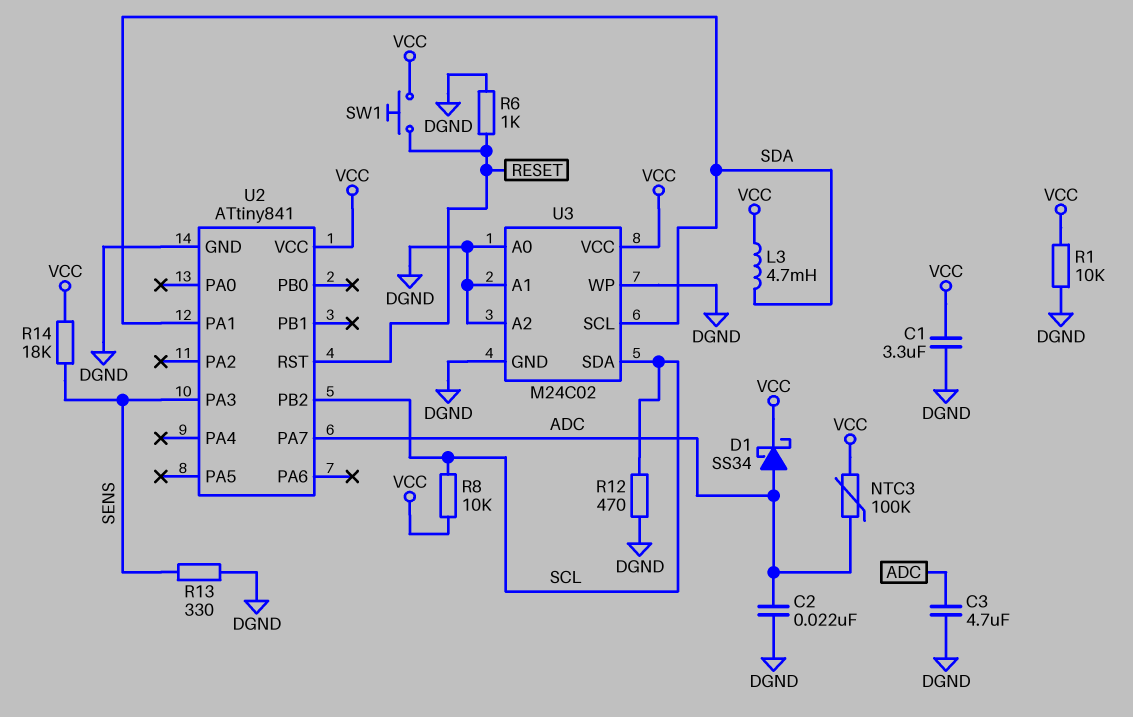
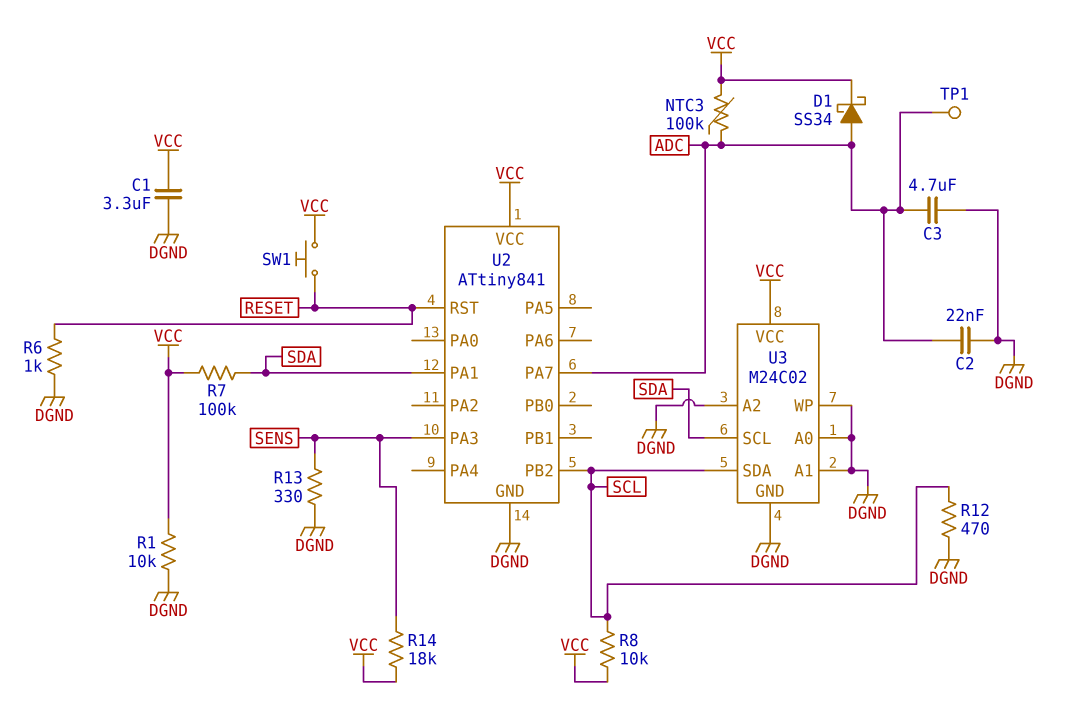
L3: 4.7mH (SDA, VCC) -> none
R7: none -> 100k (SDA, VCC)
TP1: none -> test point (ADC)

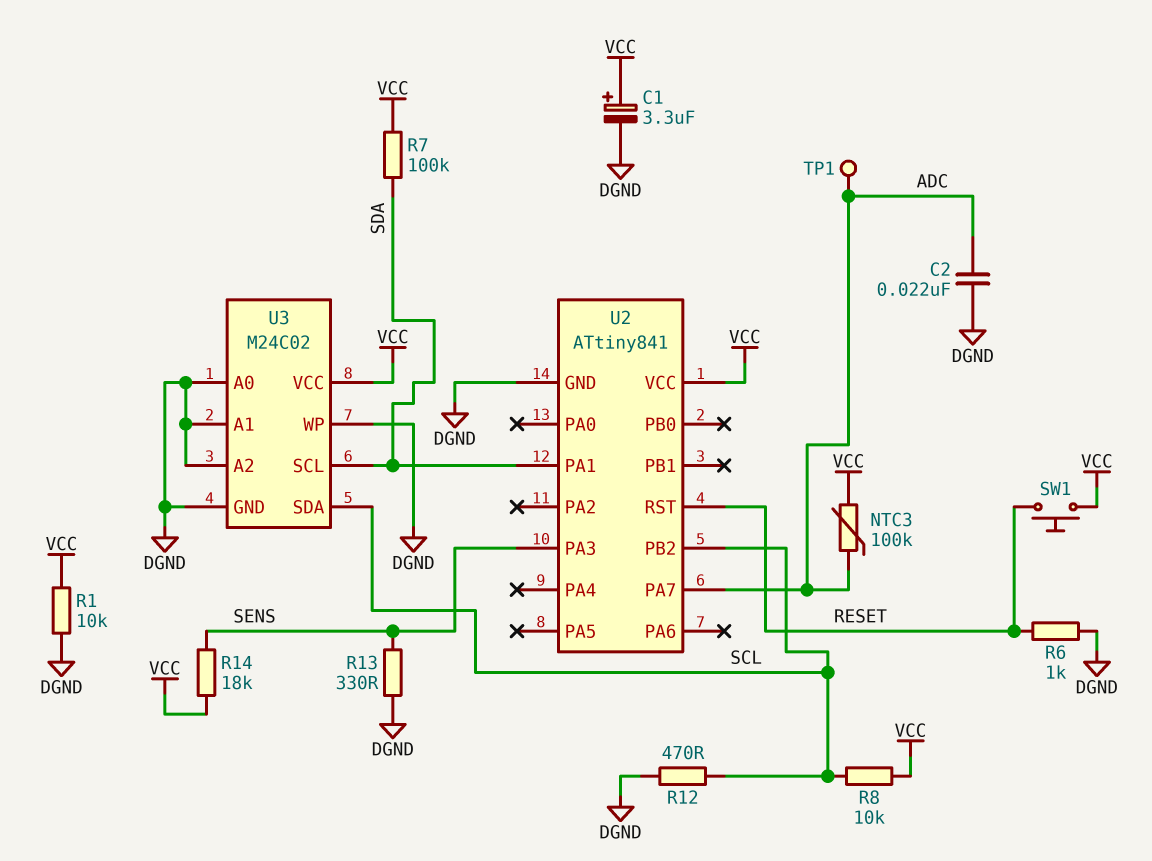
C1: 3.3uF (DGND, VCC) -> 3.3uF (plus VCC, minus DGND)
C3: 4.7uF (ADC, DGND) -> none
D1: schottky SS34 (A ADC, K VCC) -> none

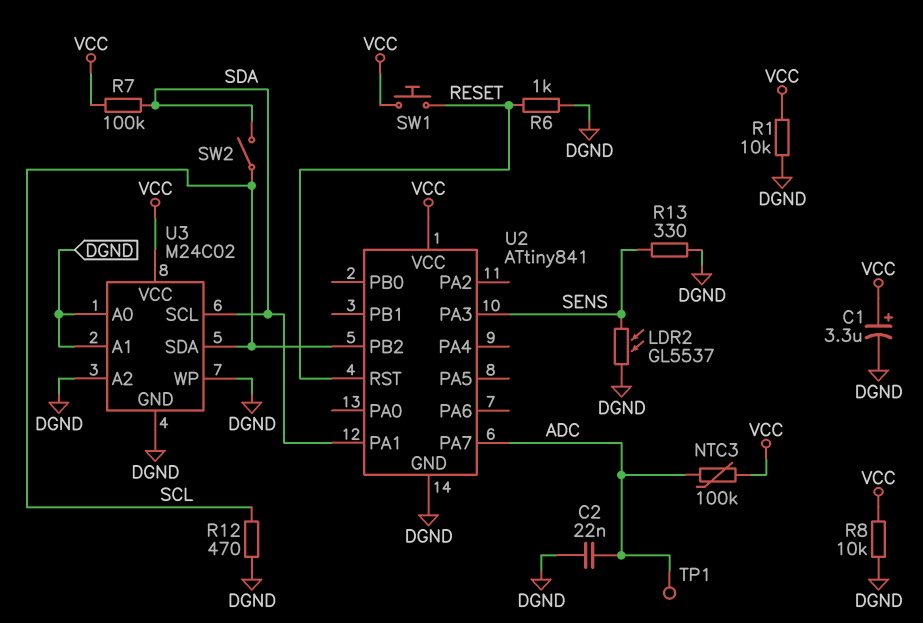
LDR2: none -> GL5537 (DGND, SENS)
R8: 10k (SCL, VCC) -> 10k (DGND, VCC)
R14: 18k (SENS, VCC) -> none
SW2: none -> switch (SCL, SDA)

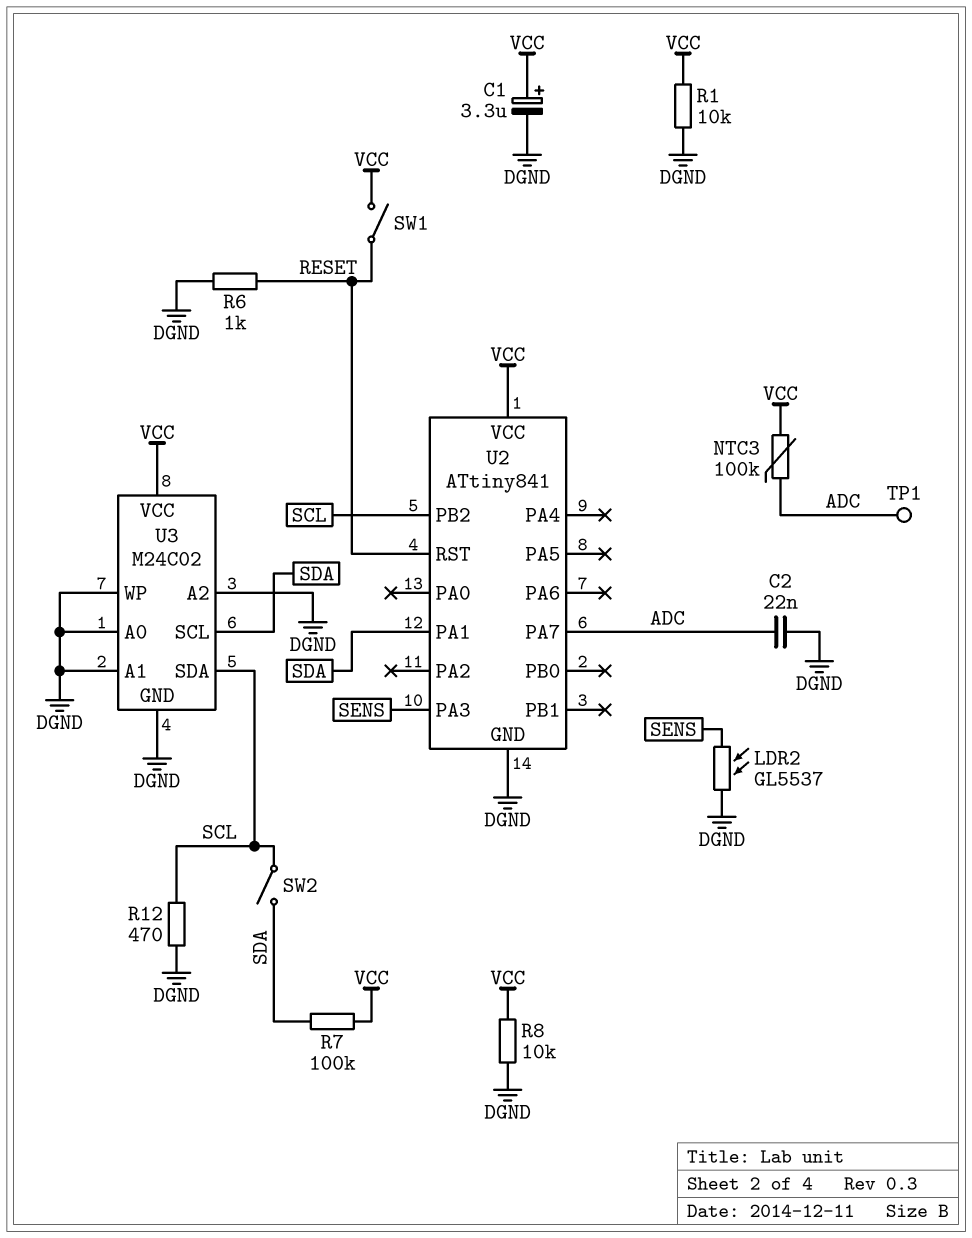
R13: 330 (DGND, SENS) -> none
SW1: button (RESET, VCC) -> switch (RESET, VCC)

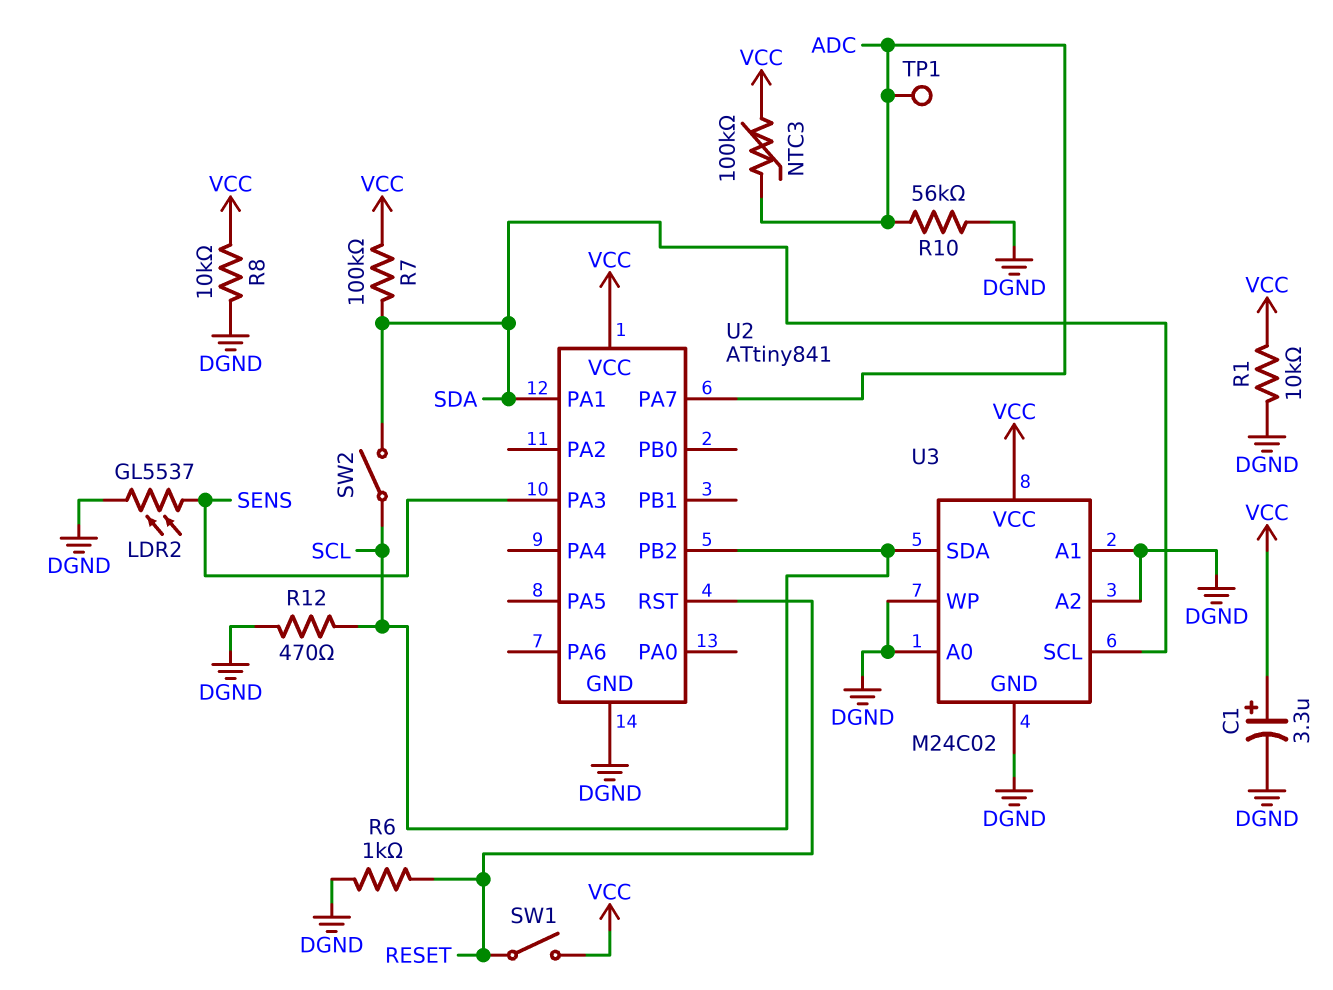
C2: 22nF (ADC, DGND) -> none
R10: none -> 56k (ADC, DGND)

